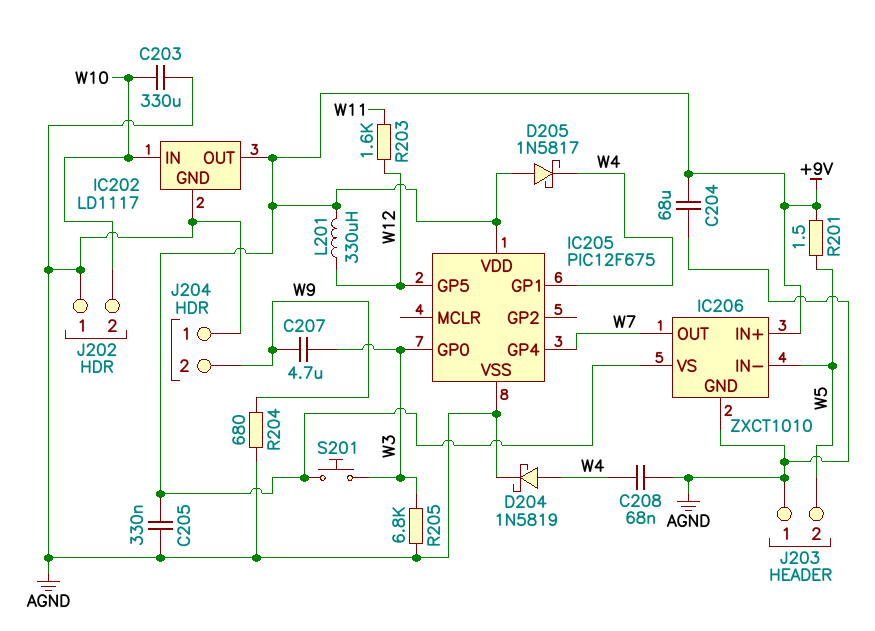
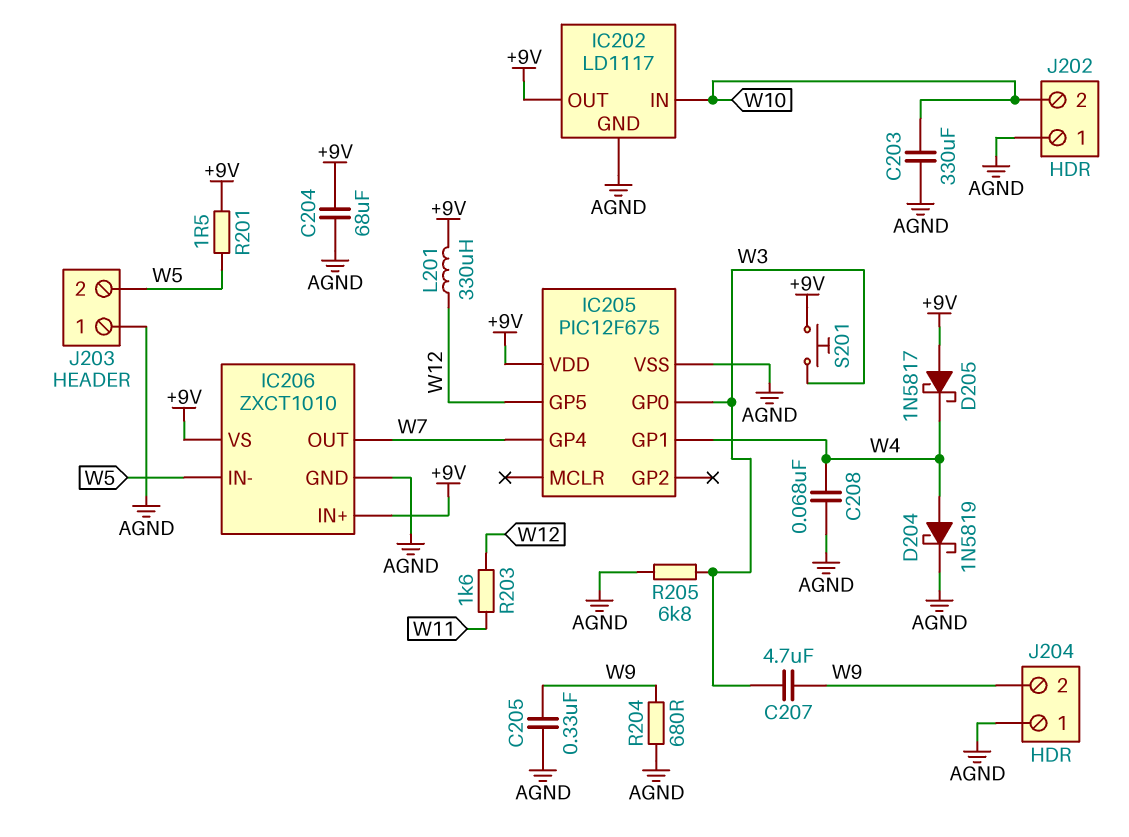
C205: 330nF (+9V, AGND) -> 330nF (AGND, W9)

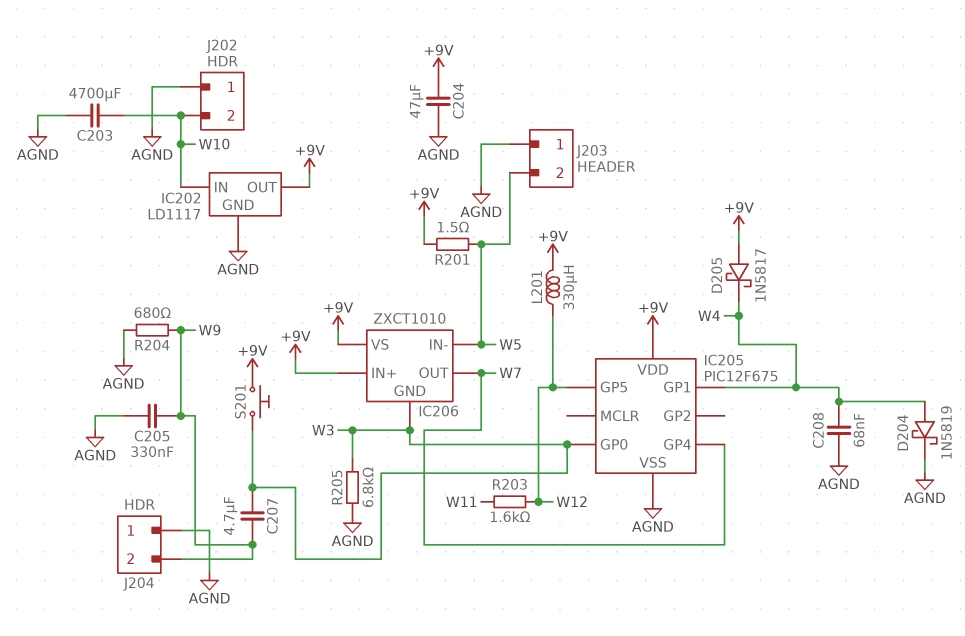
C203: 330uF (AGND, W10) -> 4700uF (AGND, W10)
C204: 68uF (+9V, AGND) -> 47uF (+9V, AGND)
IC206 pin GND: AGND -> W3

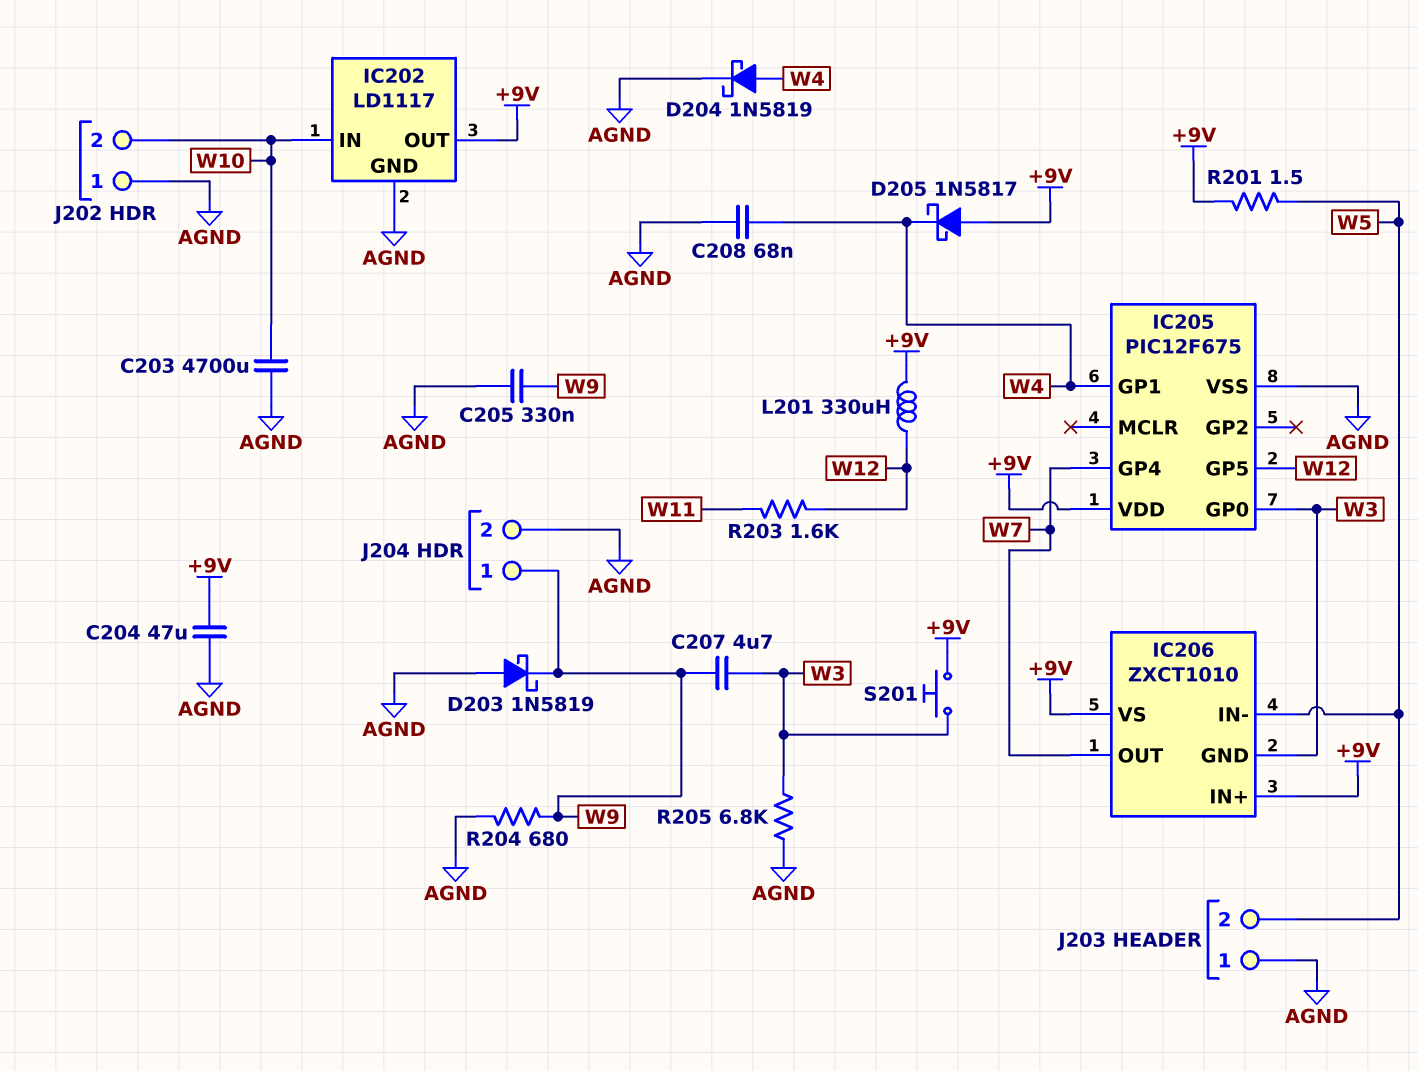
D203: none -> schottky 1N5819 (A AGND, K W9)
J204 pin 1: AGND -> W9
J204 pin 2: W9 -> AGND

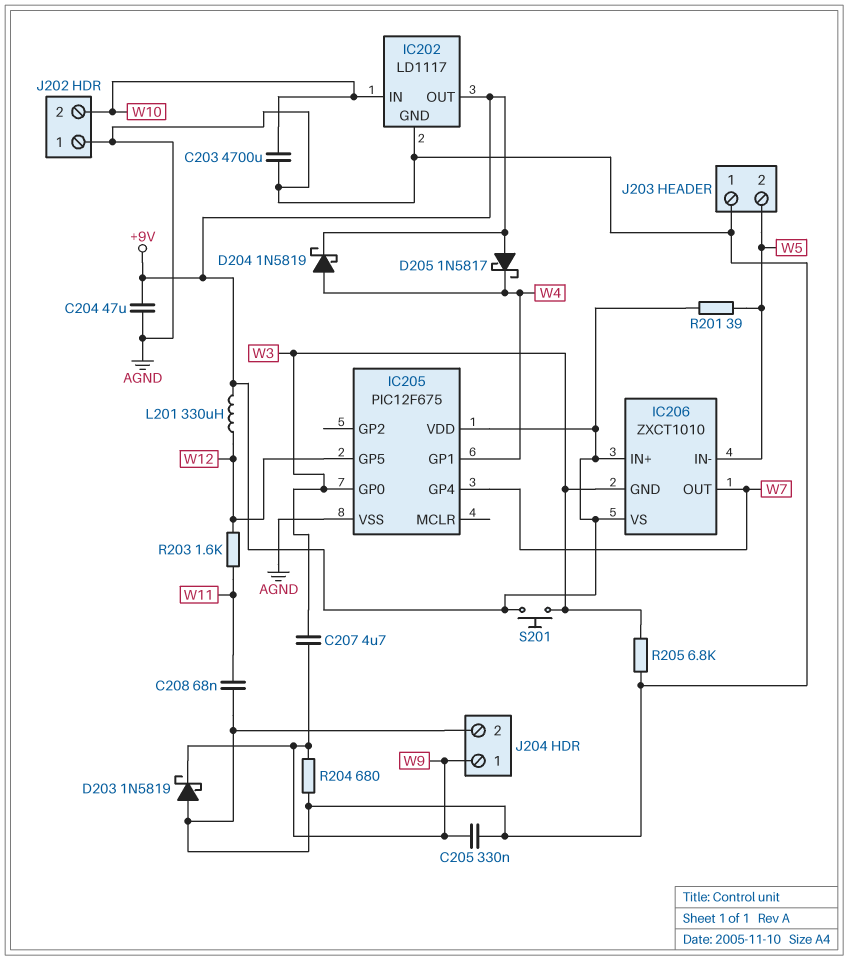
C208: 68nF (AGND, W4) -> 68nF (AGND, W11)
D204: schottky 1N5819 (A W4, K AGND) -> schottky 1N5819 (A W4, K +9V)
R201: 1.5 (+9V, W5) -> 39 (+9V, W5)

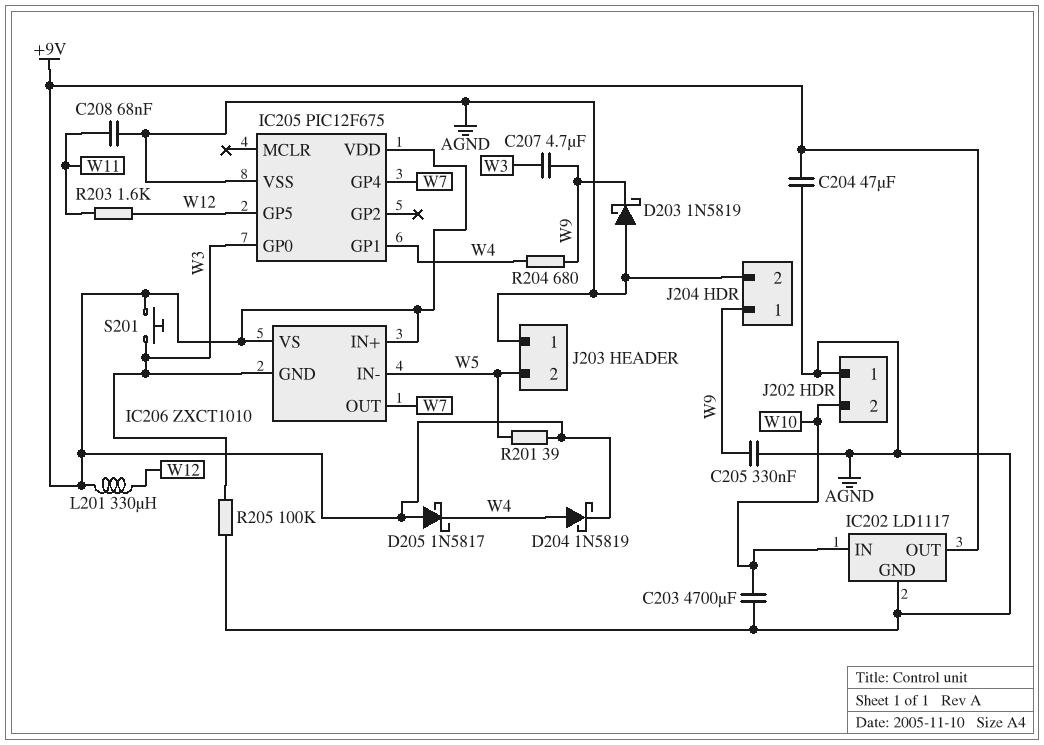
R204: 680 (AGND, W9) -> 680 (W4, W9)
R205: 6.8k (AGND, W3) -> 100k (AGND, W3)

